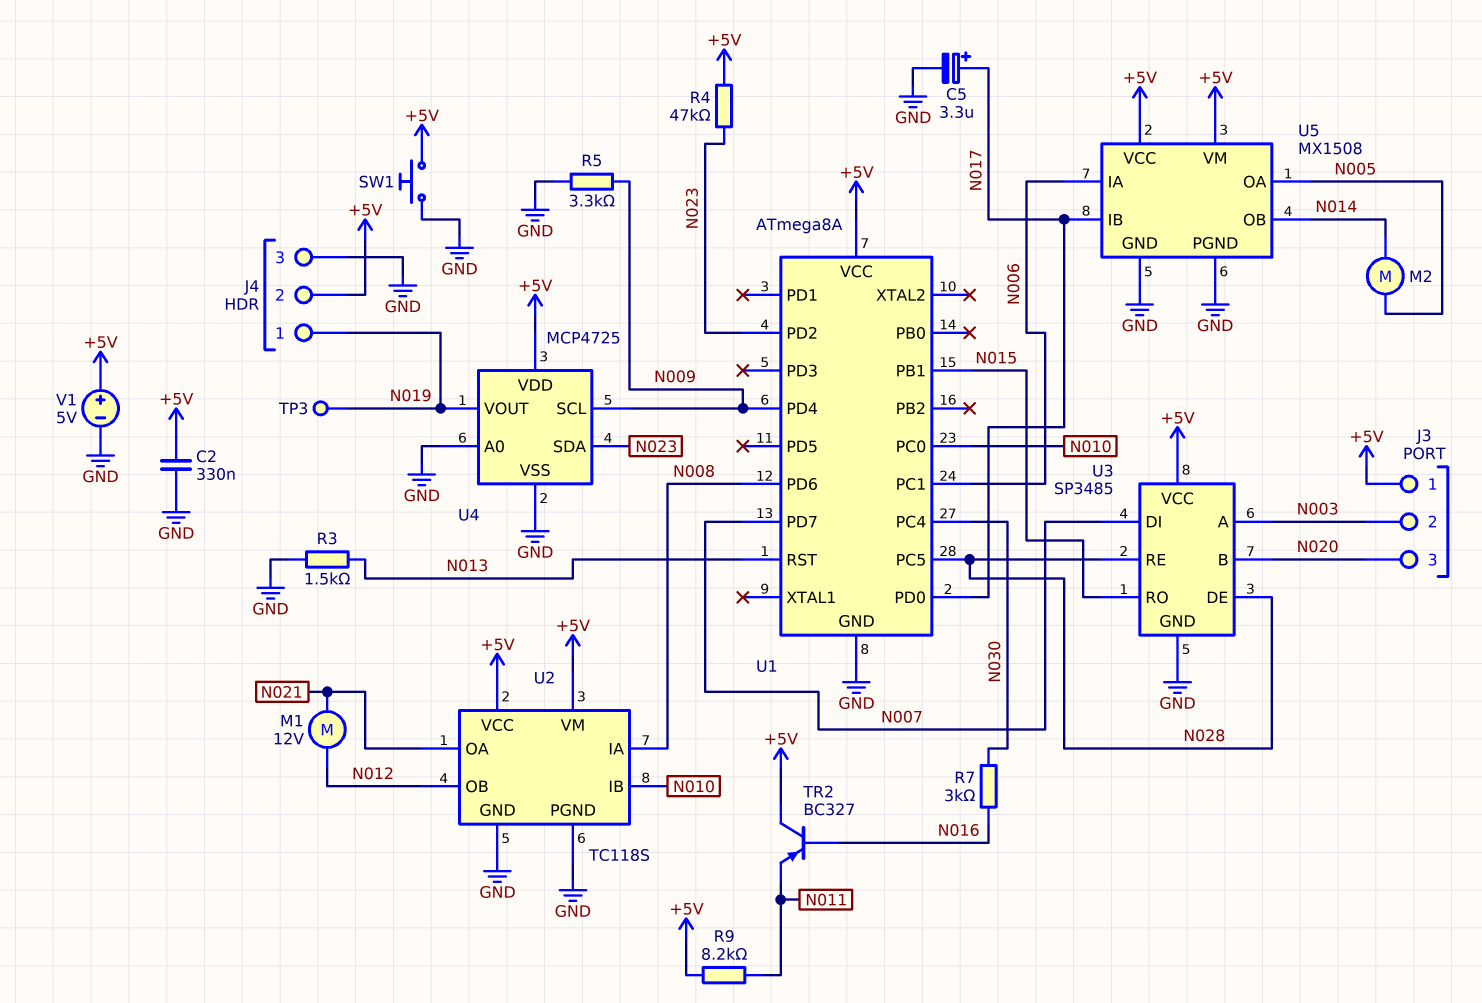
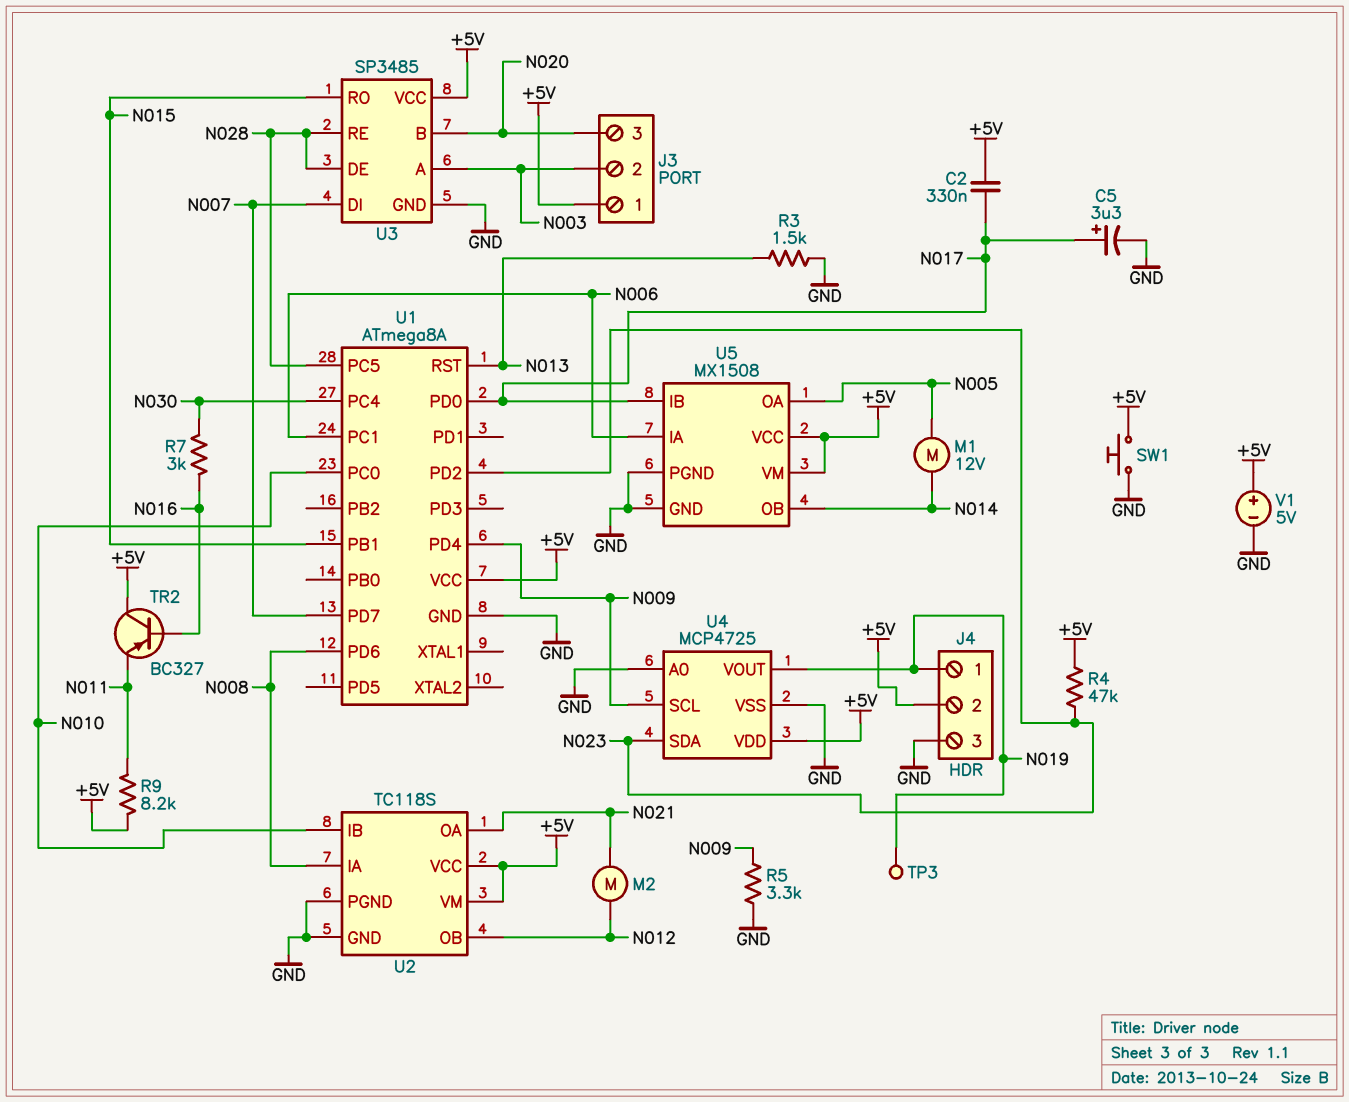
C2: 330nF (+5V, GND) -> 330nF (+5V, N017)
M1: motor 12V (N012, N021) -> motor 12V (N005, N014)
M2: motor (N005, N014) -> motor (N012, N021)

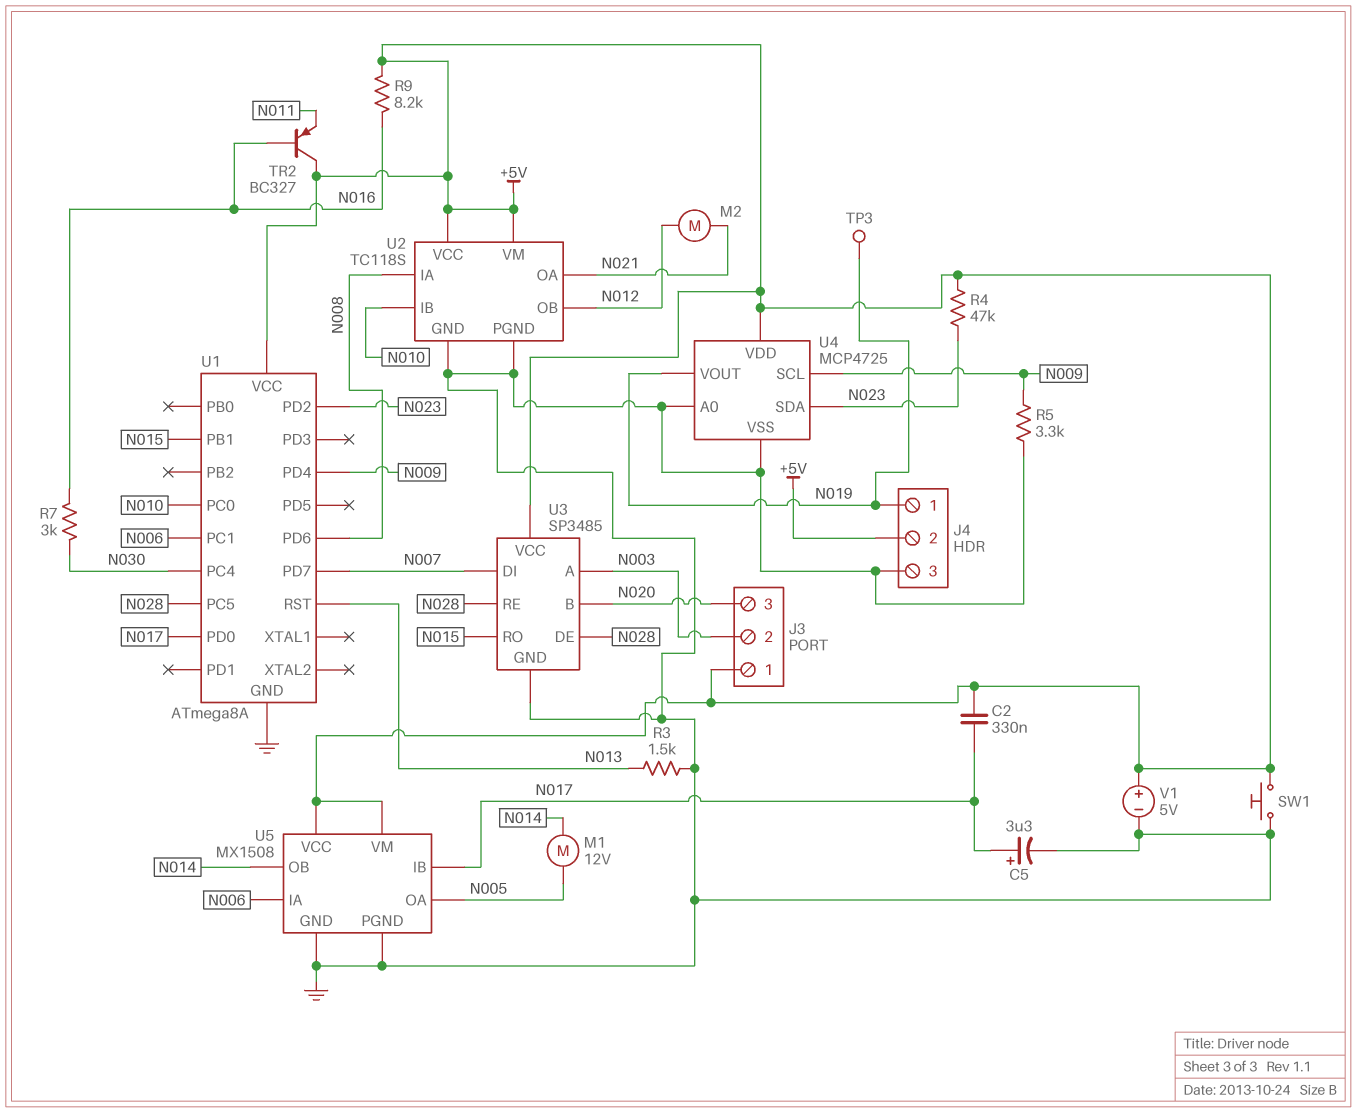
R9: 8.2k (+5V, N011) -> 8.2k (+5V, N016)

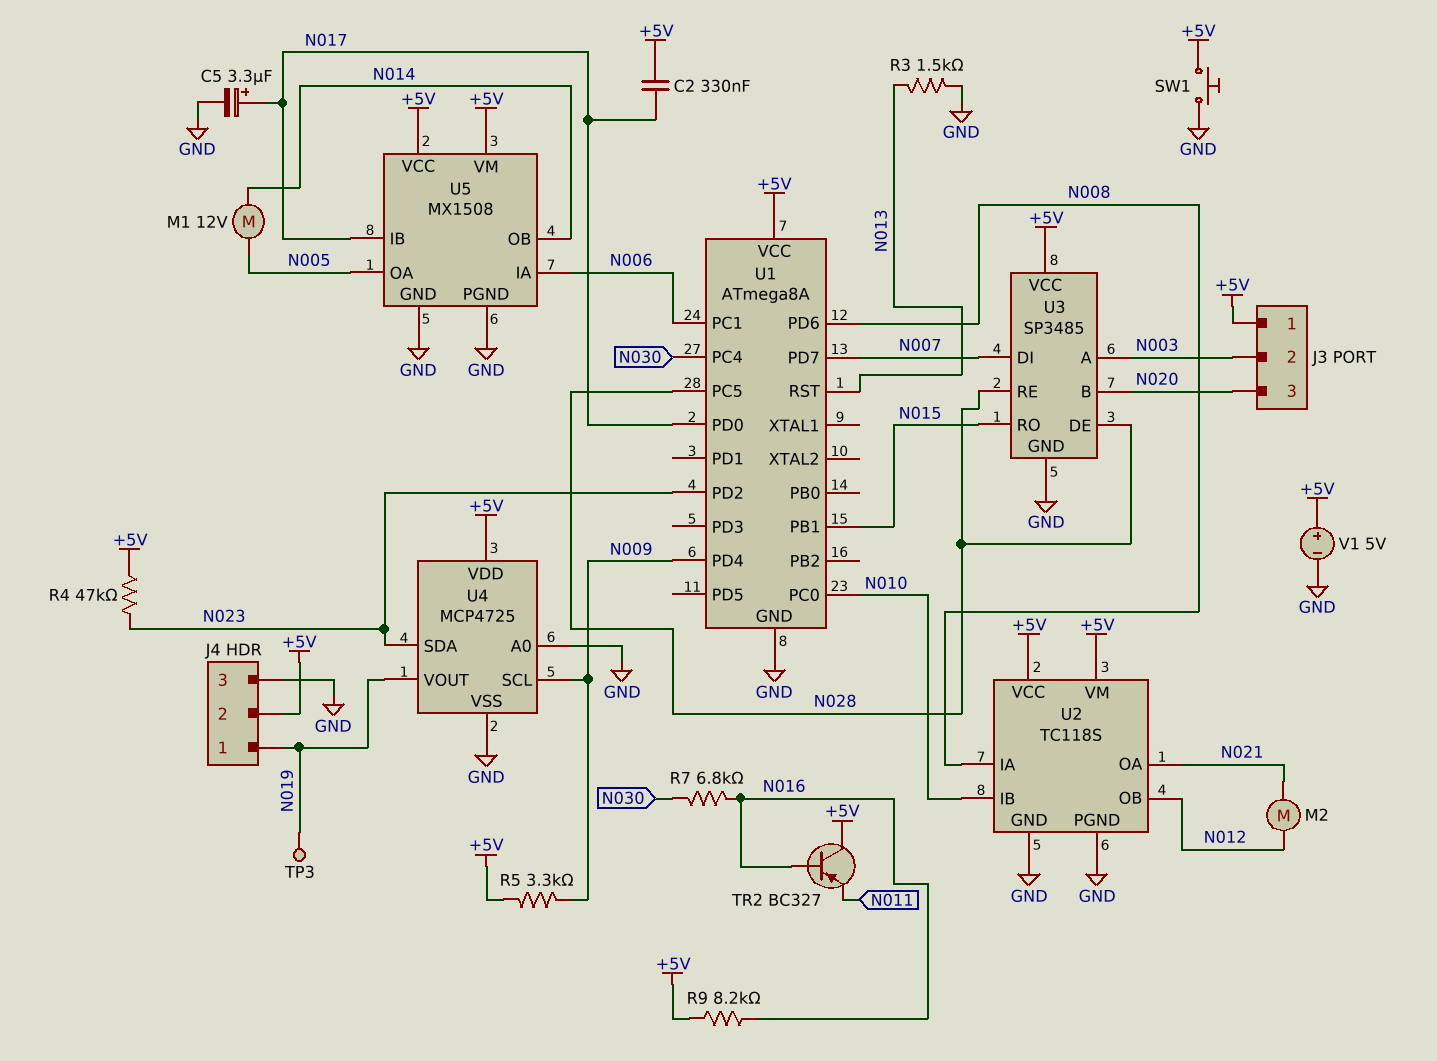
R5: 3.3k (GND, N009) -> 3.3k (+5V, N009)
R7: 3k (N016, N030) -> 6.8k (N016, N030)

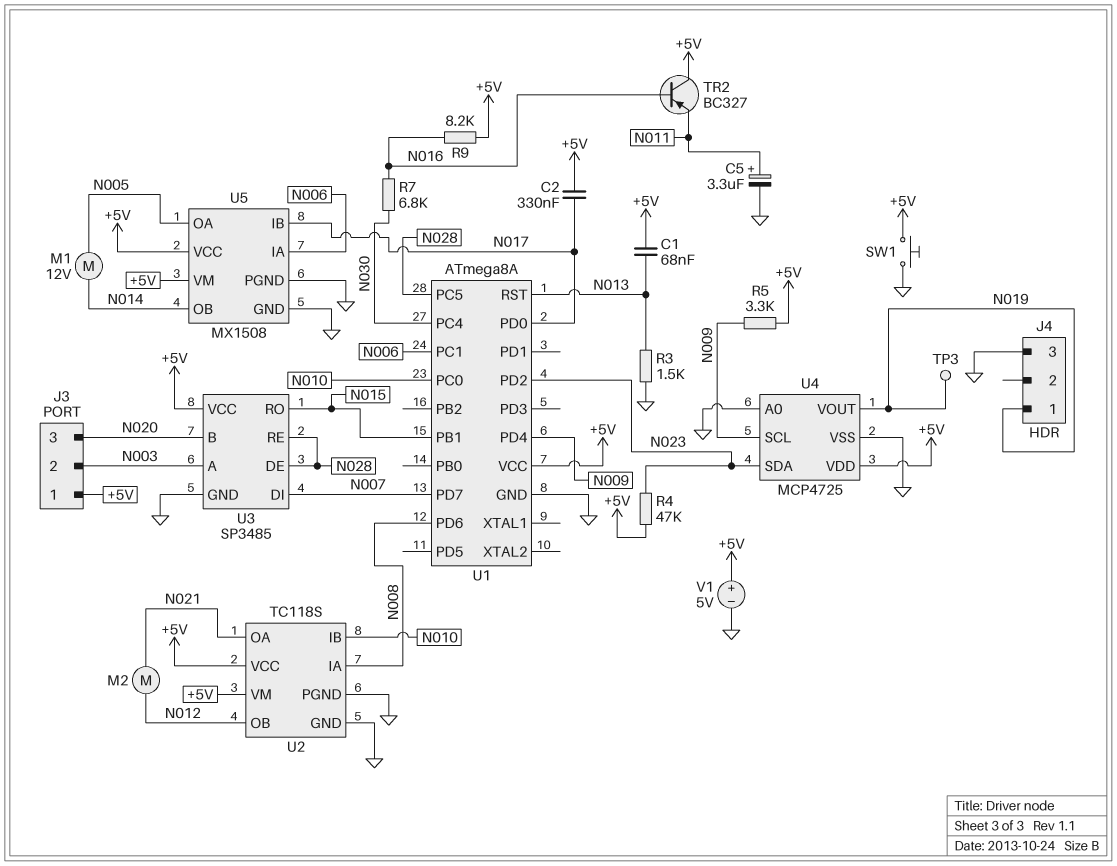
C1: none -> 68nF (+5V, N013)
C5: 3.3uF (plus N017, minus GND) -> 3.3uF (plus N011, minus GND)
J4 pin 2: +5V -> none

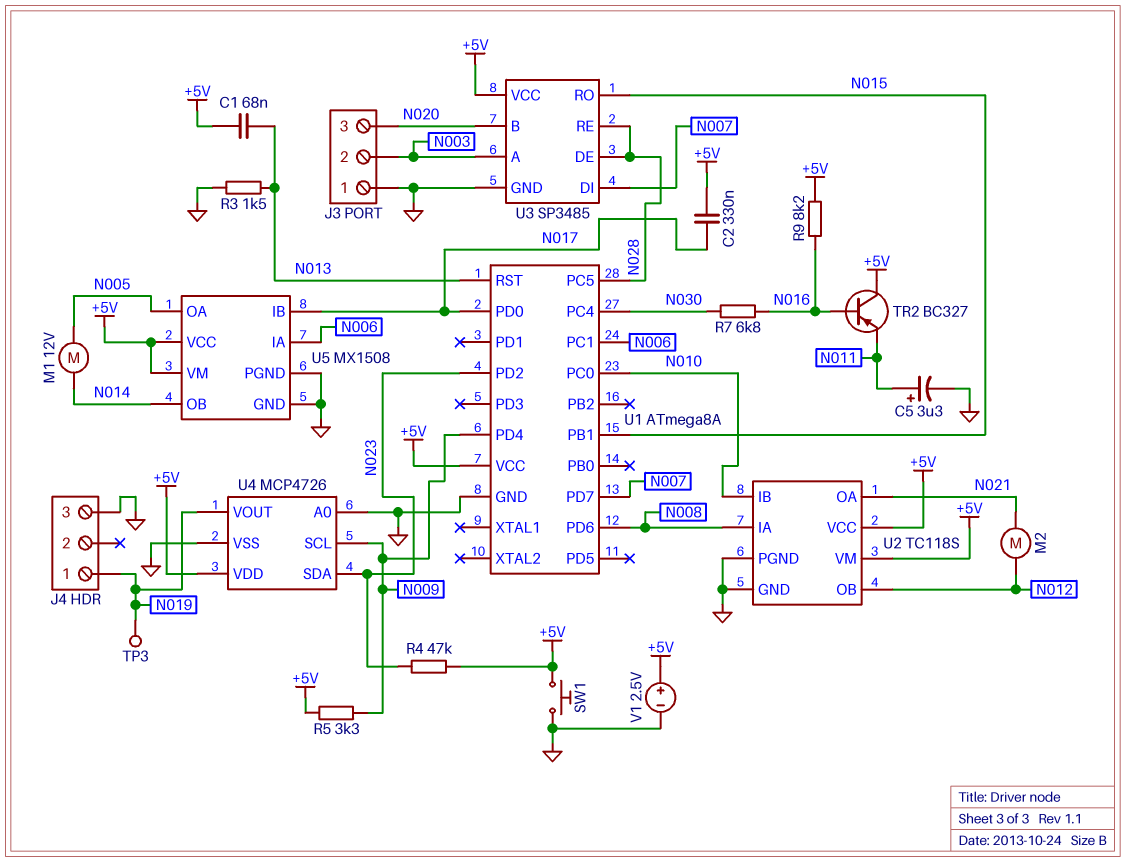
J3 pin 1: +5V -> GND
U4: MCP4725 -> MCP4726
V1: 5V (plus +5V, minus GND) -> 2.5V (plus +5V, minus GND)

